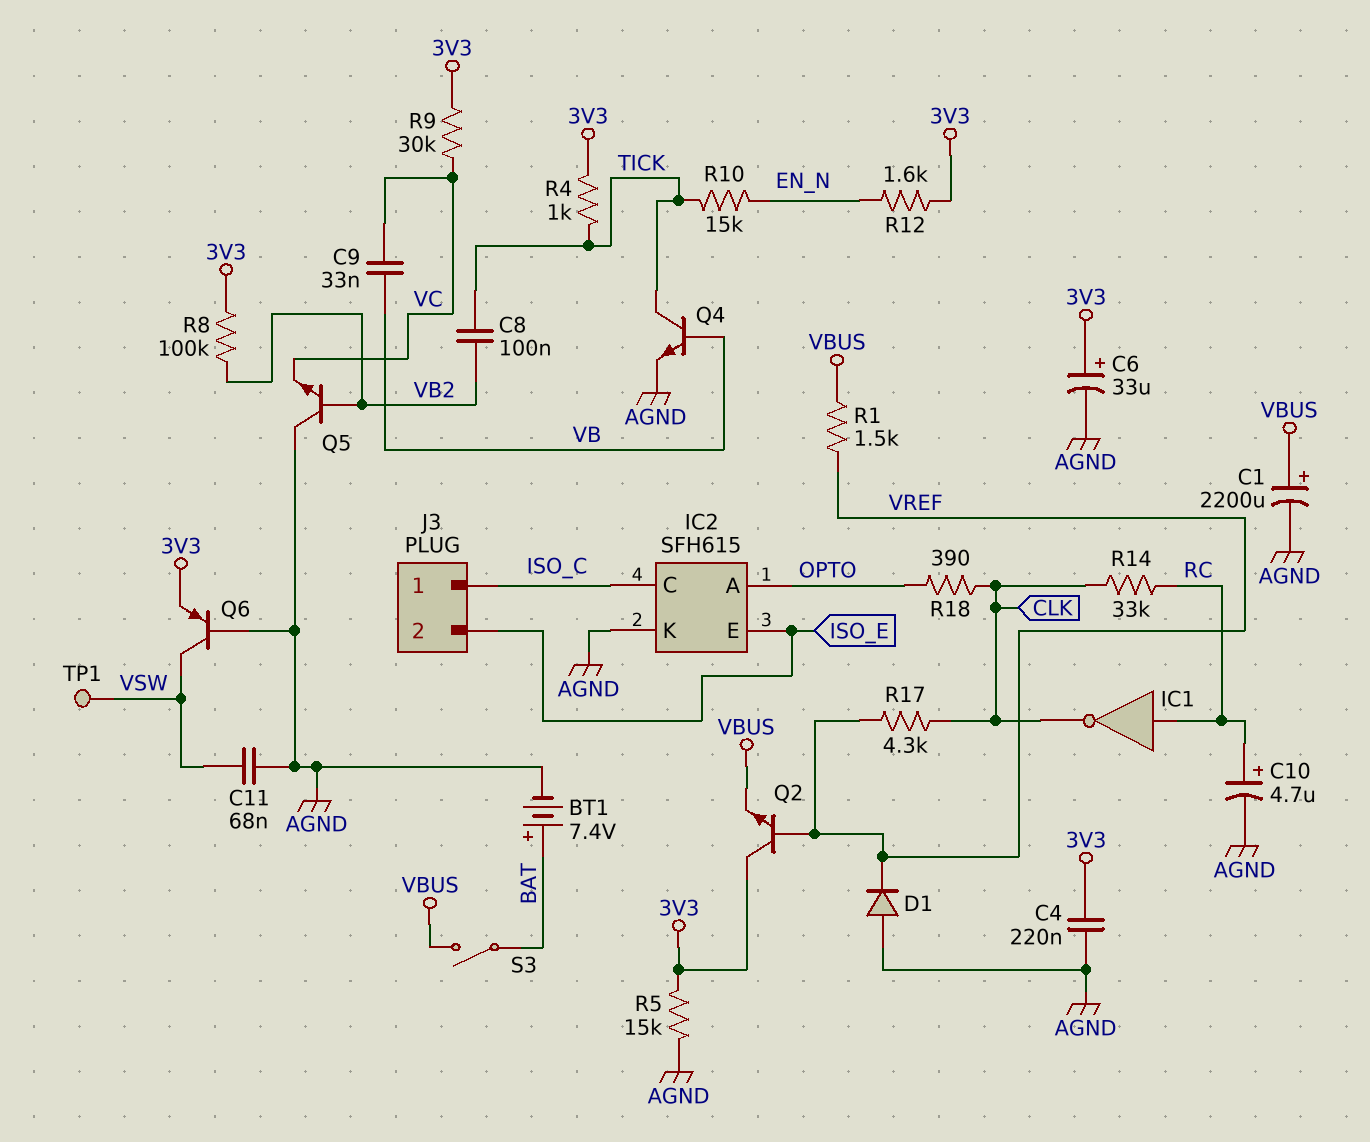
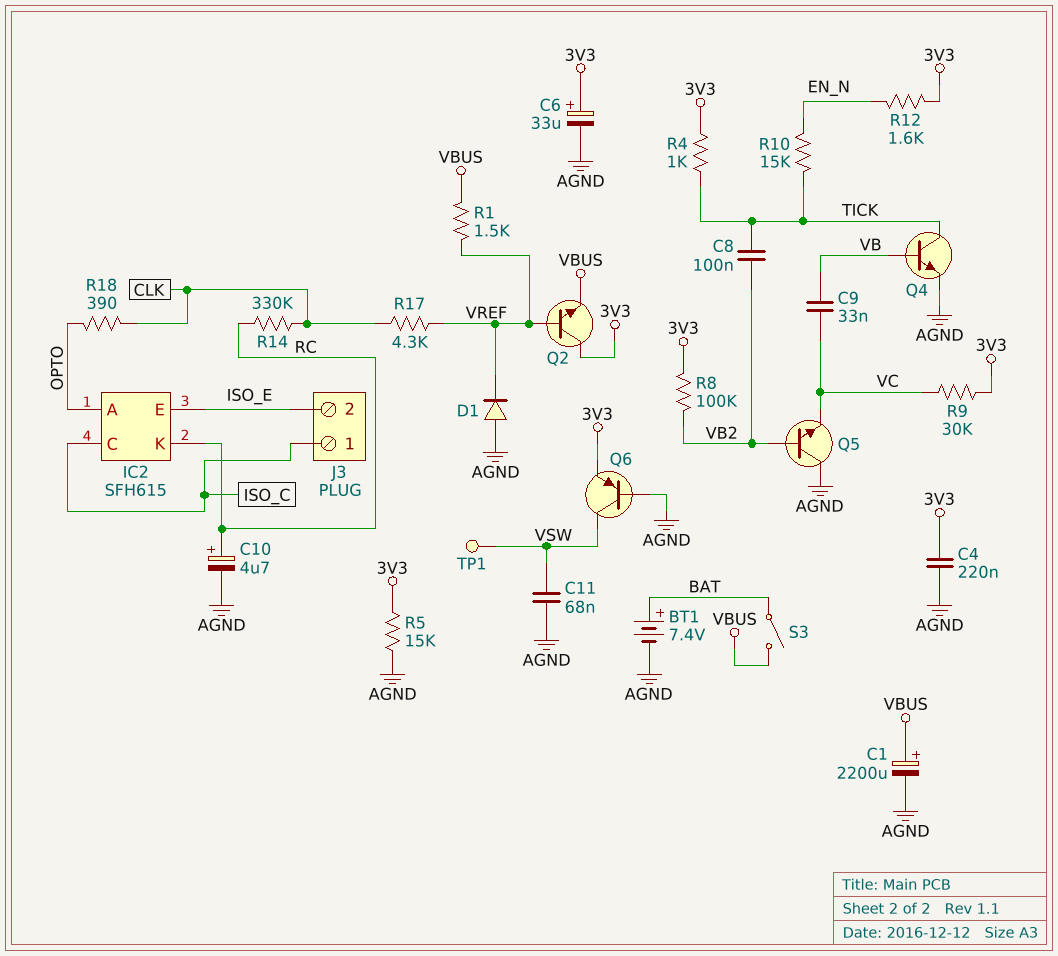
IC1: NOT (in RC, out CLK) -> none
IC2 pin K: AGND -> RC
R14: 33k (CLK, RC) -> 330k (CLK, RC)

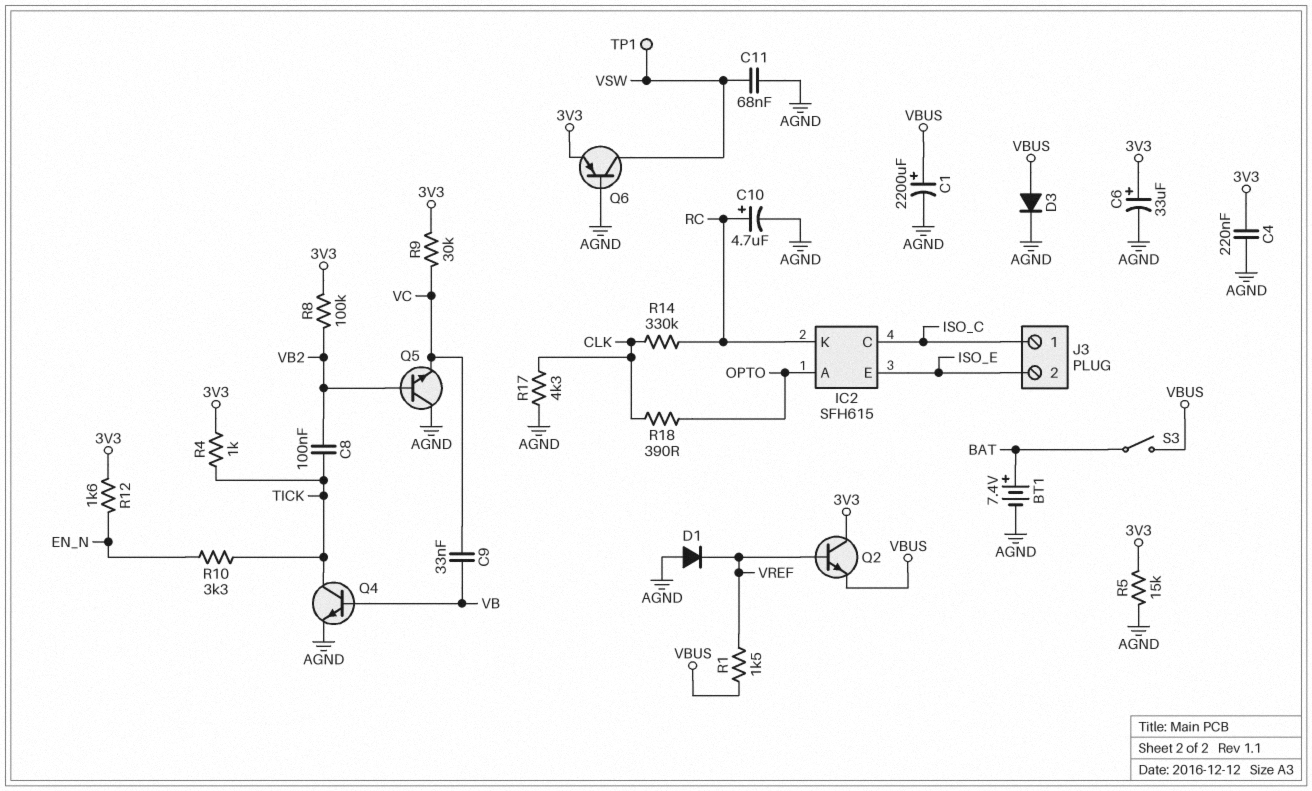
D3: none -> diode (A VBUS, K AGND)
R10: 15k (EN_N, TICK) -> 3.3k (EN_N, TICK)
R17: 4.3k (CLK, VREF) -> 4.3k (AGND, CLK)

